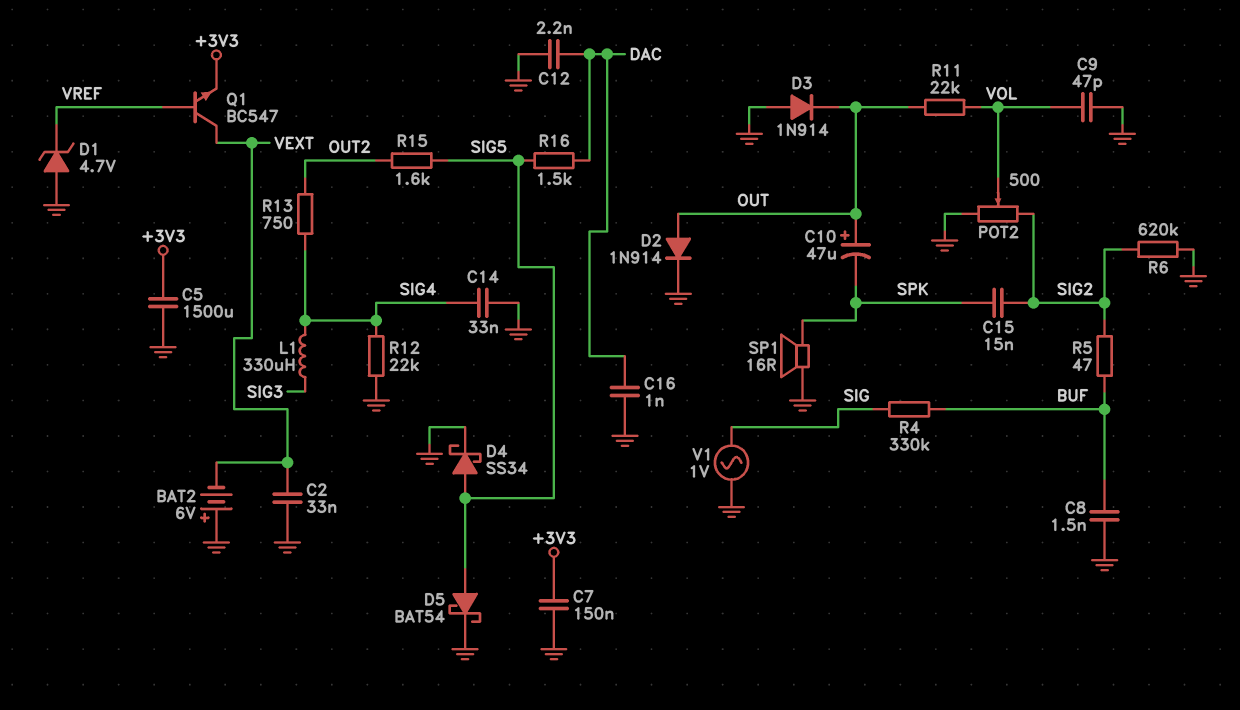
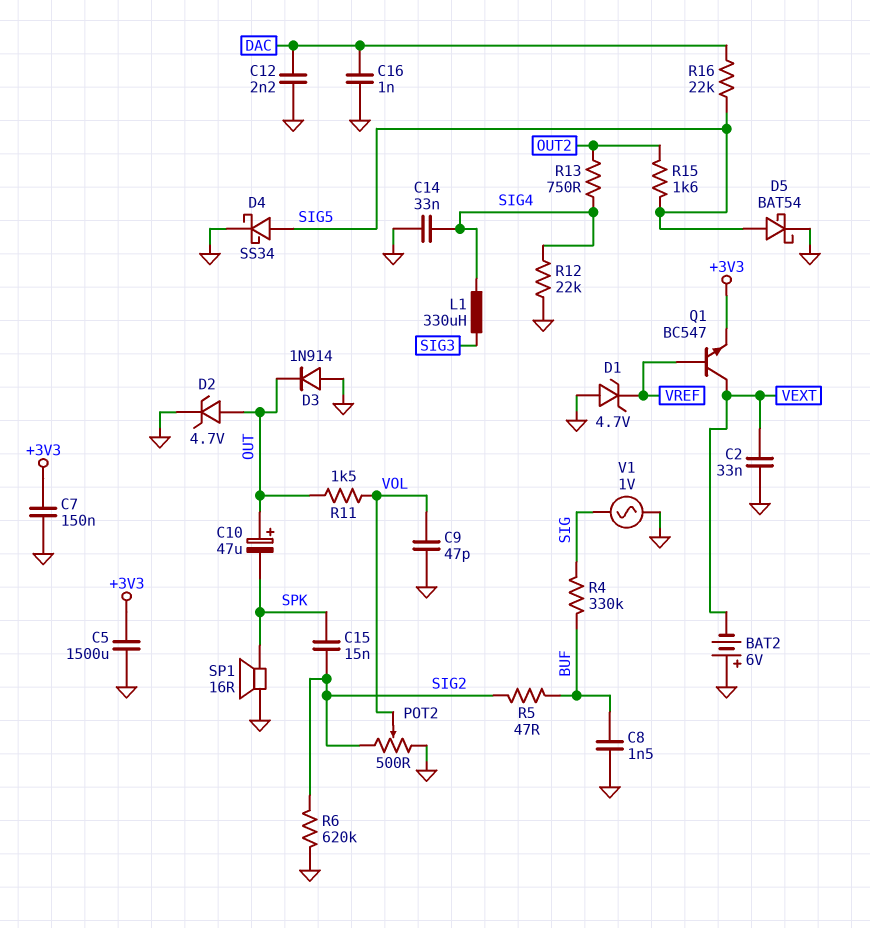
D2: diode 1N914 (A OUT, K GND) -> zener 4.7V (A OUT, K GND)
R11: 22k (OUT, VOL) -> 1.5k (OUT, VOL)
R16: 1.5k (DAC, SIG5) -> 22k (DAC, SIG5)

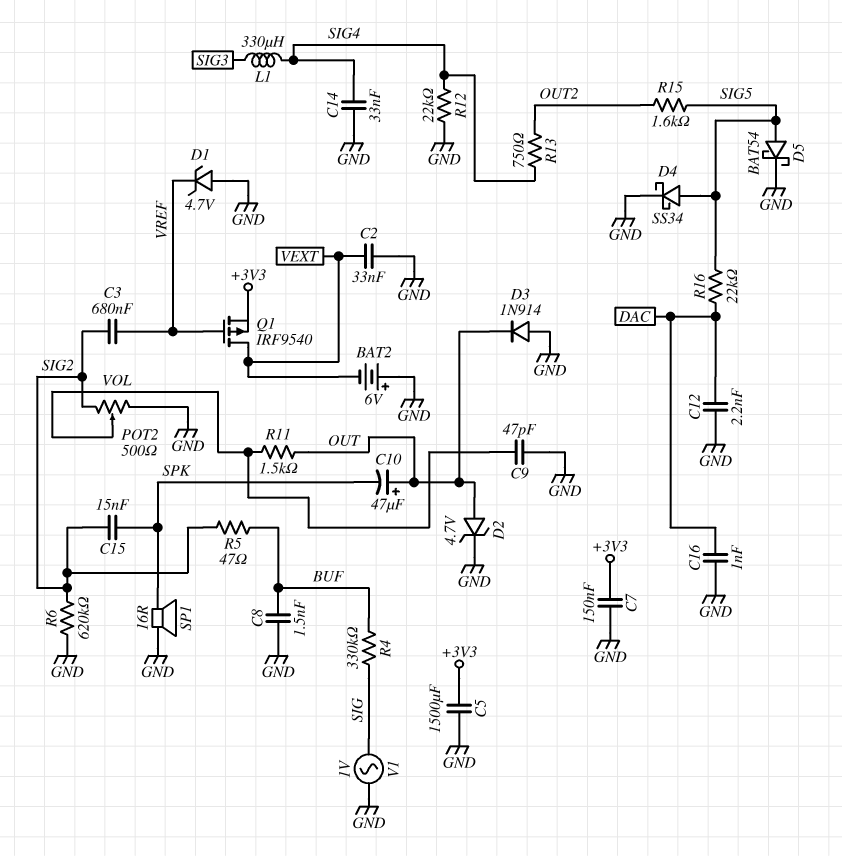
C3: none -> 680nF (SIG2, VREF)
Q1: NPN BC547 (B VREF, C VEXT, E +3V3) -> PMOS IRF9540 (G VREF, D VEXT, S +3V3)

